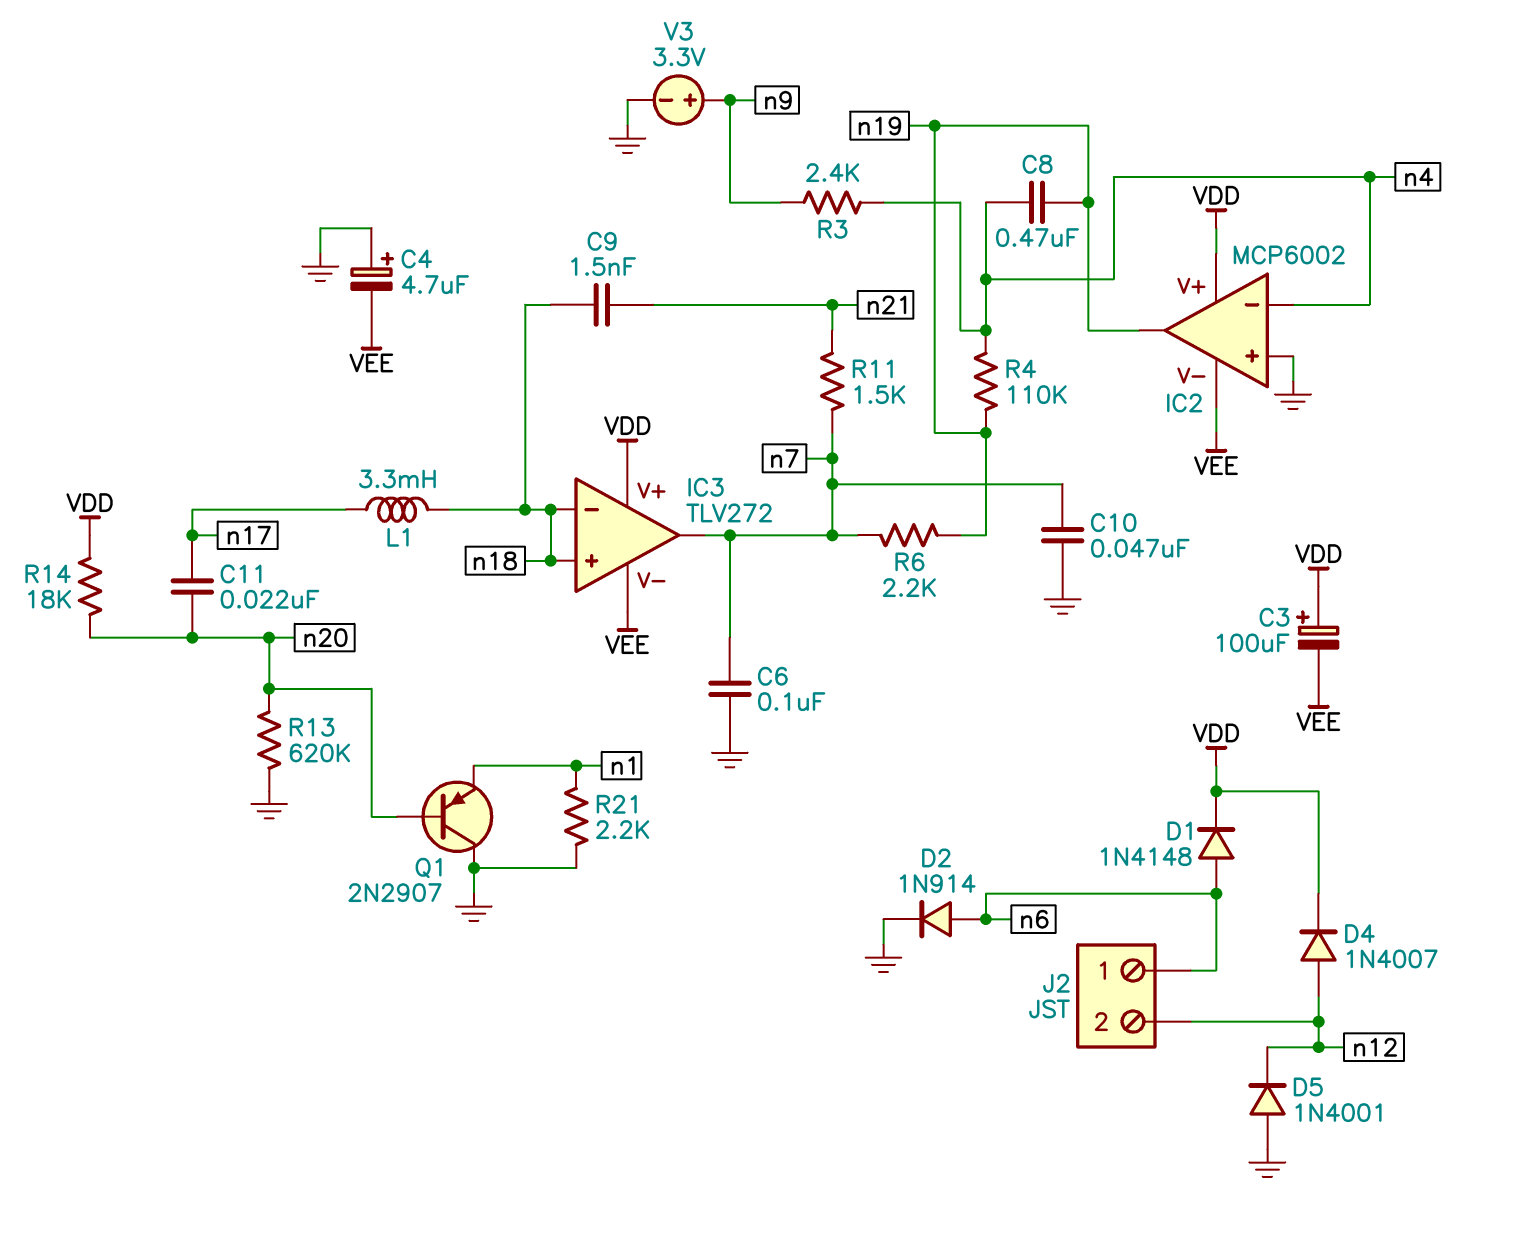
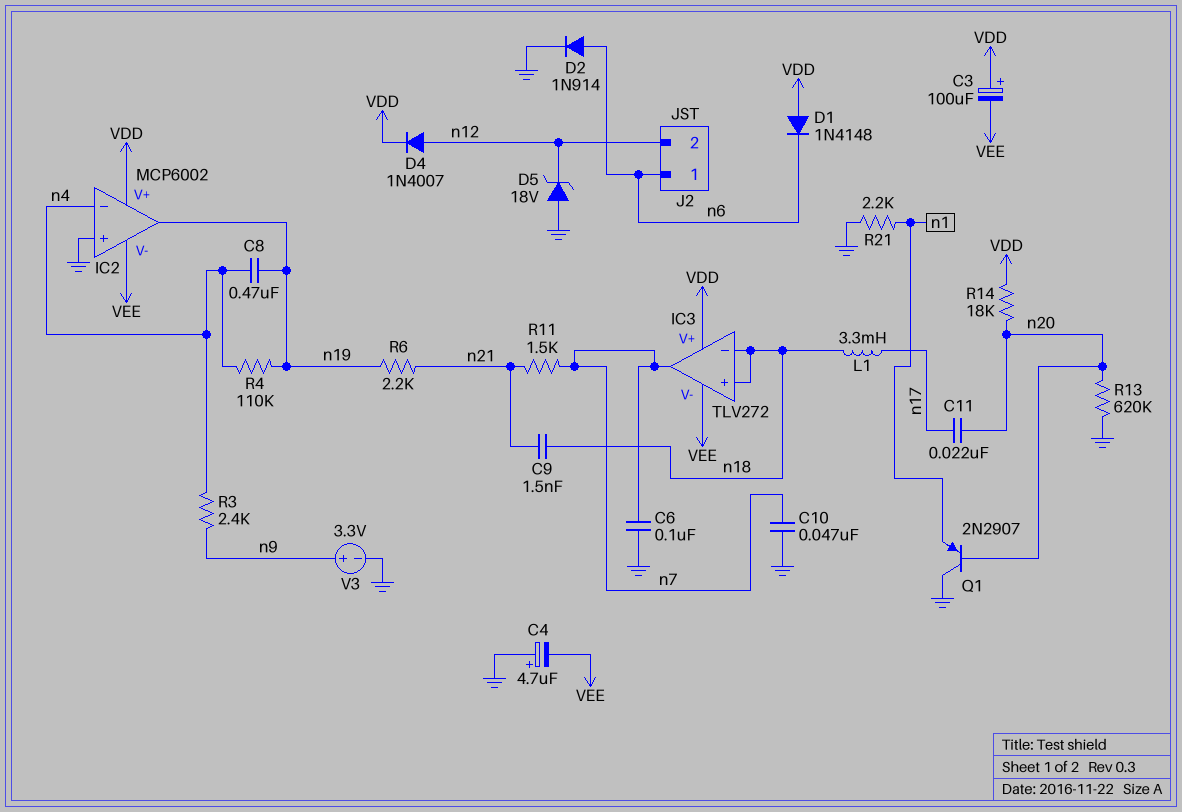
D1: diode 1N4148 (A n6, K VDD) -> diode 1N4148 (A VDD, K n6)
D5: diode 1N4001 (A GND, K n12) -> zener 18V (A GND, K n12)
R6: 2.2k (n7, n19) -> 2.2k (n19, n21)

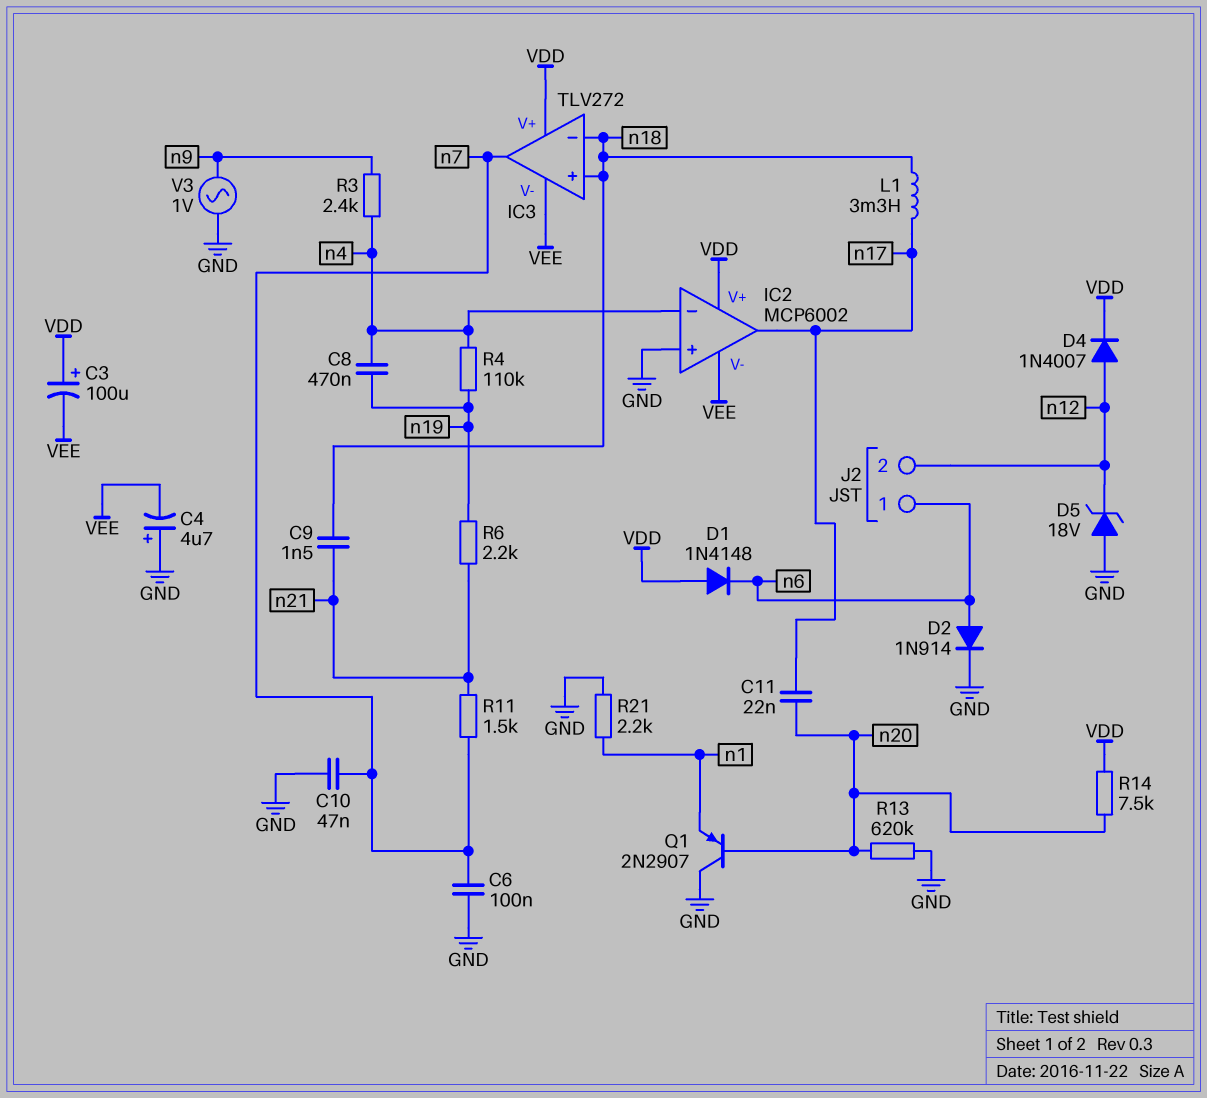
IC2 pin out: n19 -> n17
R14: 18k (VDD, n20) -> 7.5k (VDD, n20)
V3: 3.3V (plus n9, minus GND) -> AC 1V (GND, n9)

